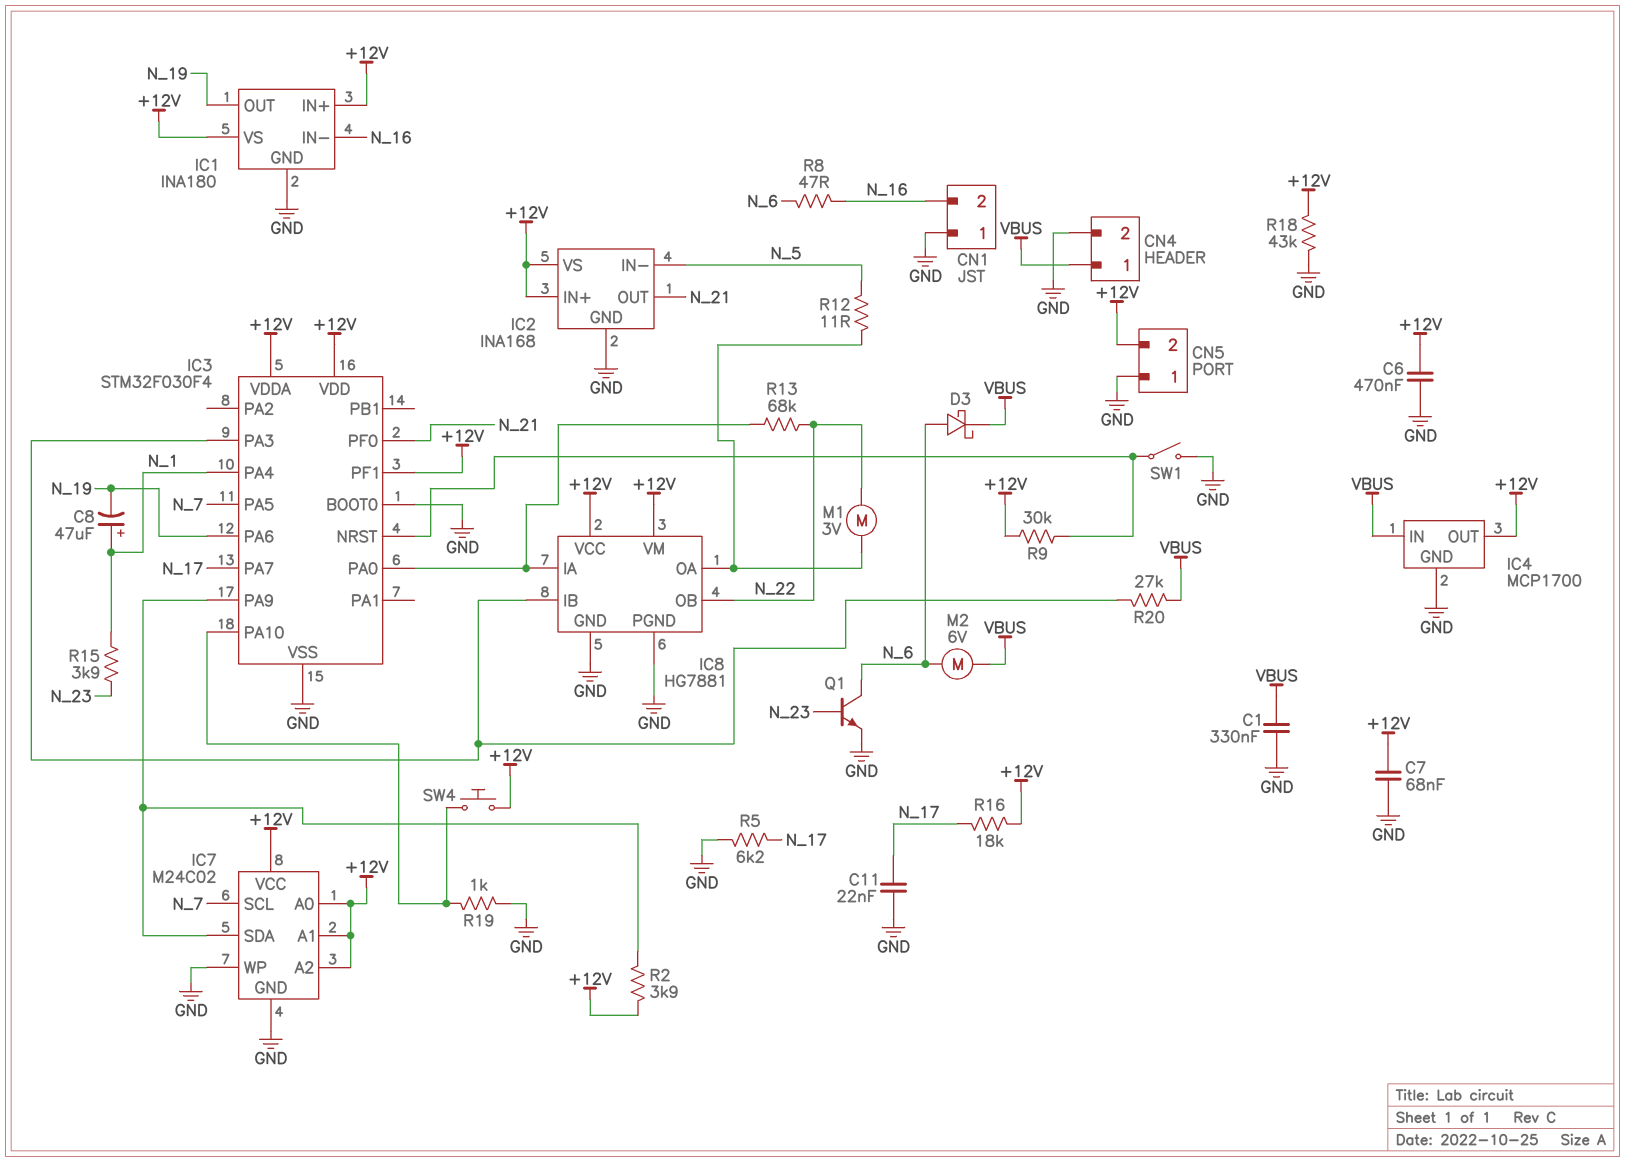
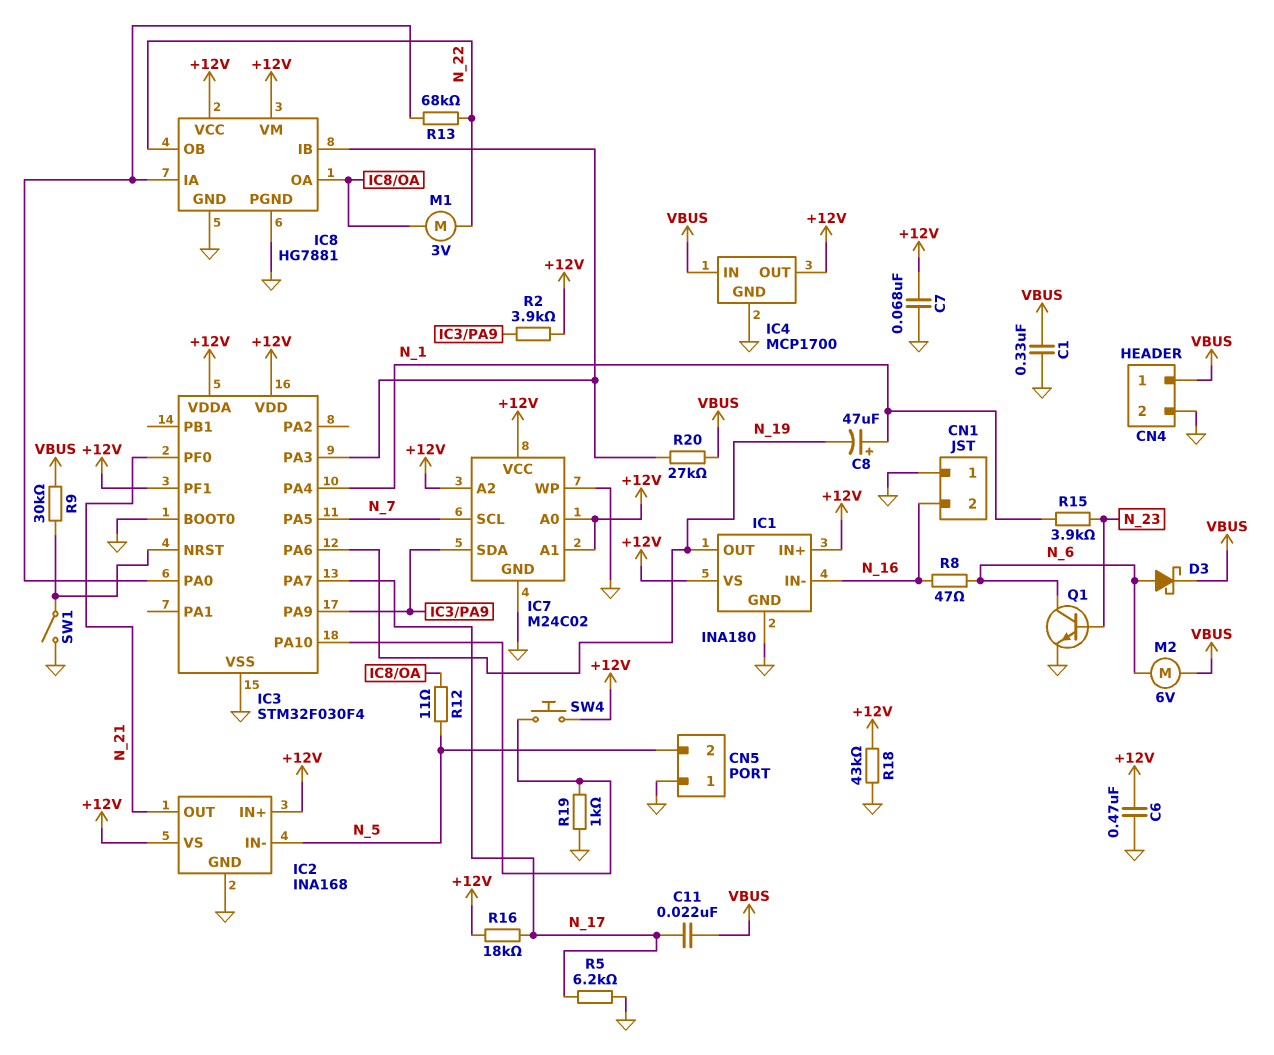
C11: 22nF (GND, N_17) -> 22nF (N_17, VBUS)
CN5 pin 2: +12V -> N_5
R9: 30k (+12V, IC3/NRST) -> 30k (IC3/NRST, VBUS)

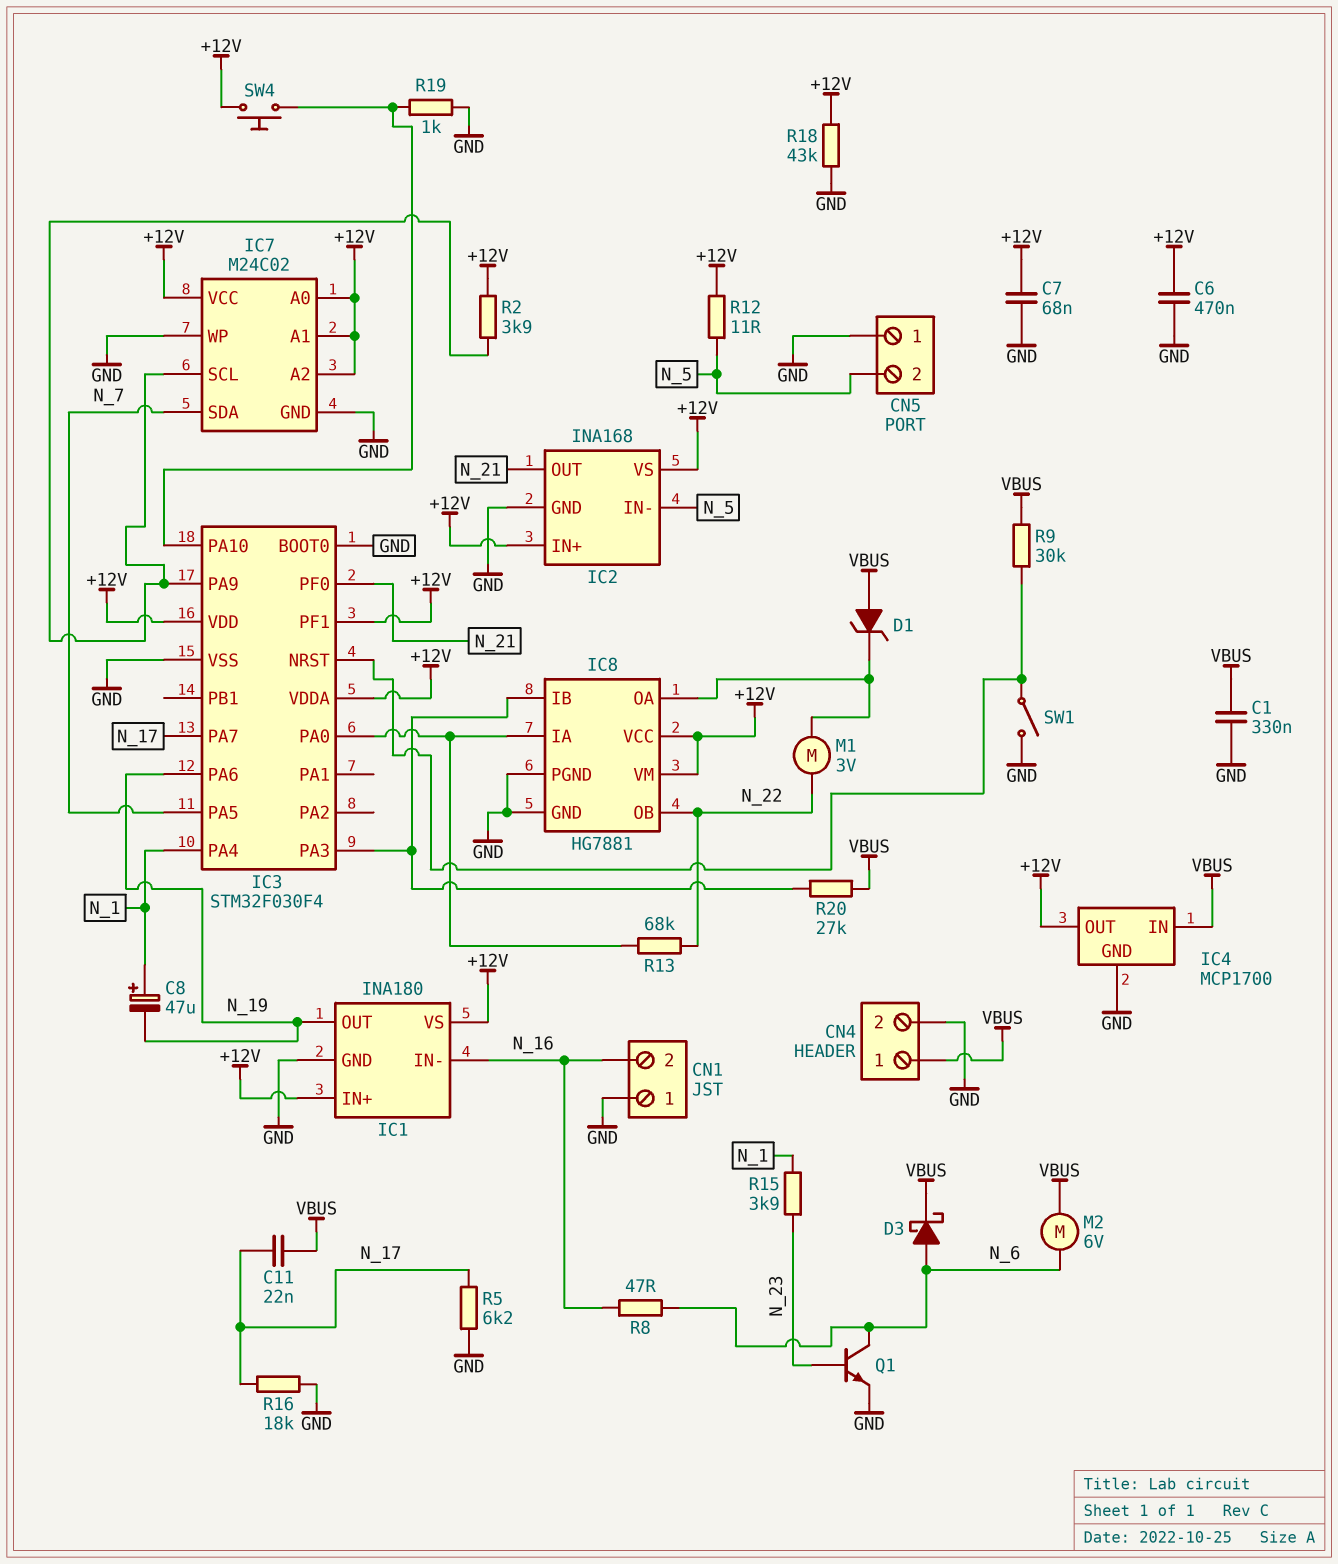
D1: none -> zener (A VBUS, K IC8/OA)
IC7 pin SCL: N_7 -> IC3/PA9
IC7 pin SDA: IC3/PA9 -> N_7
R12: 11 (IC8/OA, N_5) -> 11 (+12V, N_5)
R16: 18k (+12V, N_17) -> 18k (GND, N_17)

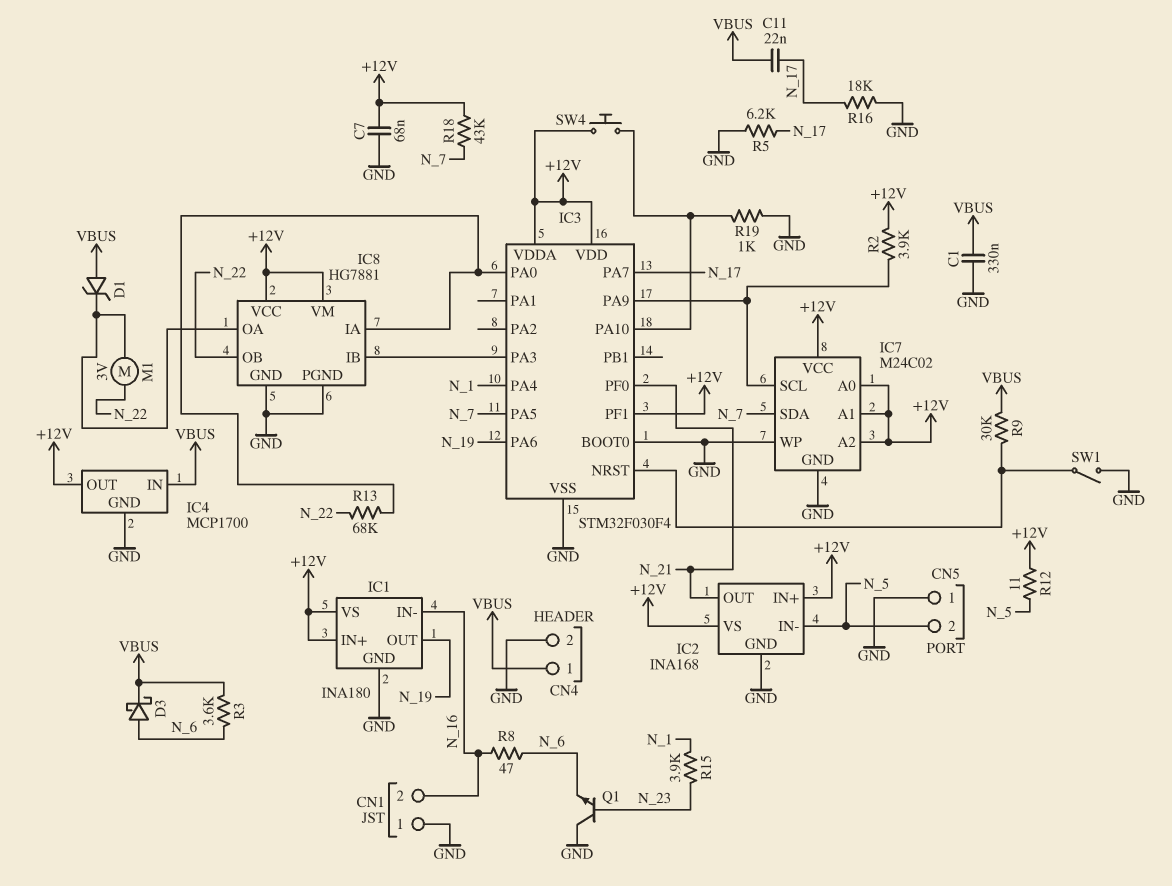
C6: 470nF (+12V, GND) -> none
C8: 47uF (plus N_1, minus N_19) -> none
M2: motor 6V (N_6, VBUS) -> none
Q1: NPN (B N_23, C N_6, E GND) -> NPN (B N_23, C GND, E N_6)
R3: none -> 3.6k (N_6, VBUS)
R18: 43k (+12V, GND) -> 43k (+12V, N_7)
R20: 27k (IC3/PA3, VBUS) -> none

